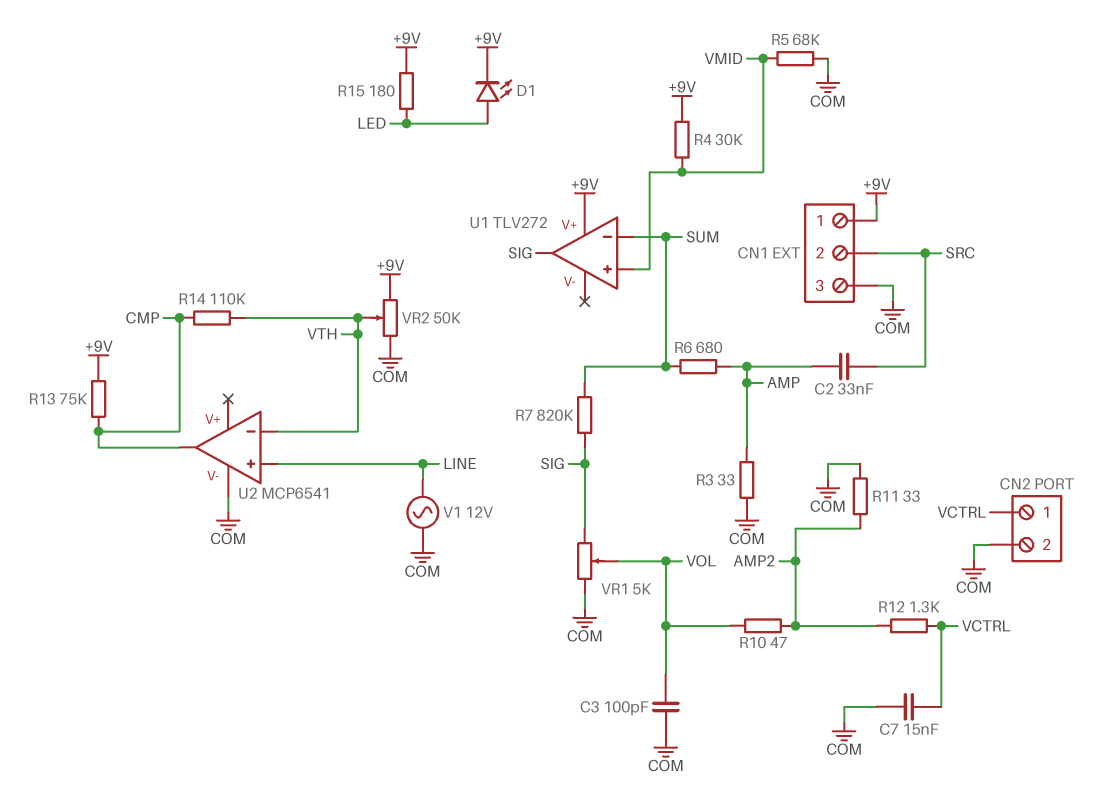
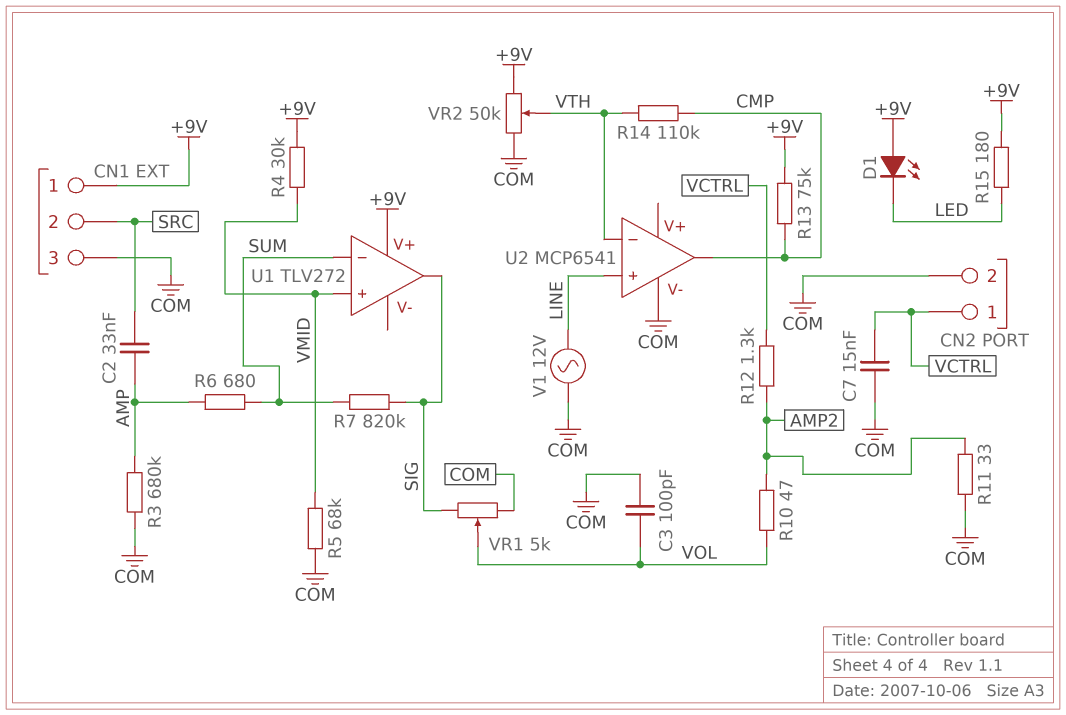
D1: LED (A LED, K +9V) -> LED (A +9V, K LED)
R3: 33 (AMP, COM) -> 680k (AMP, COM)

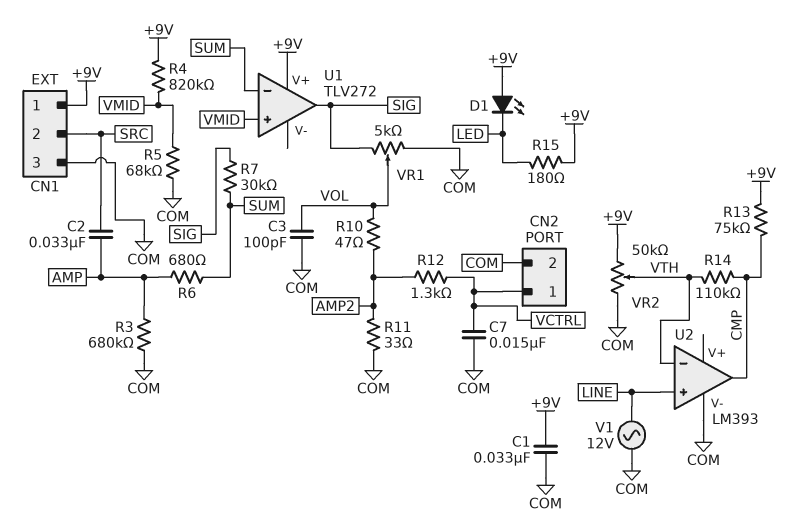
C1: none -> 33nF (+9V, COM)
R4: 30k (+9V, VMID) -> 820k (+9V, VMID)
R7: 820k (SIG, SUM) -> 30k (SIG, SUM)
U2: MCP6541 -> LM393

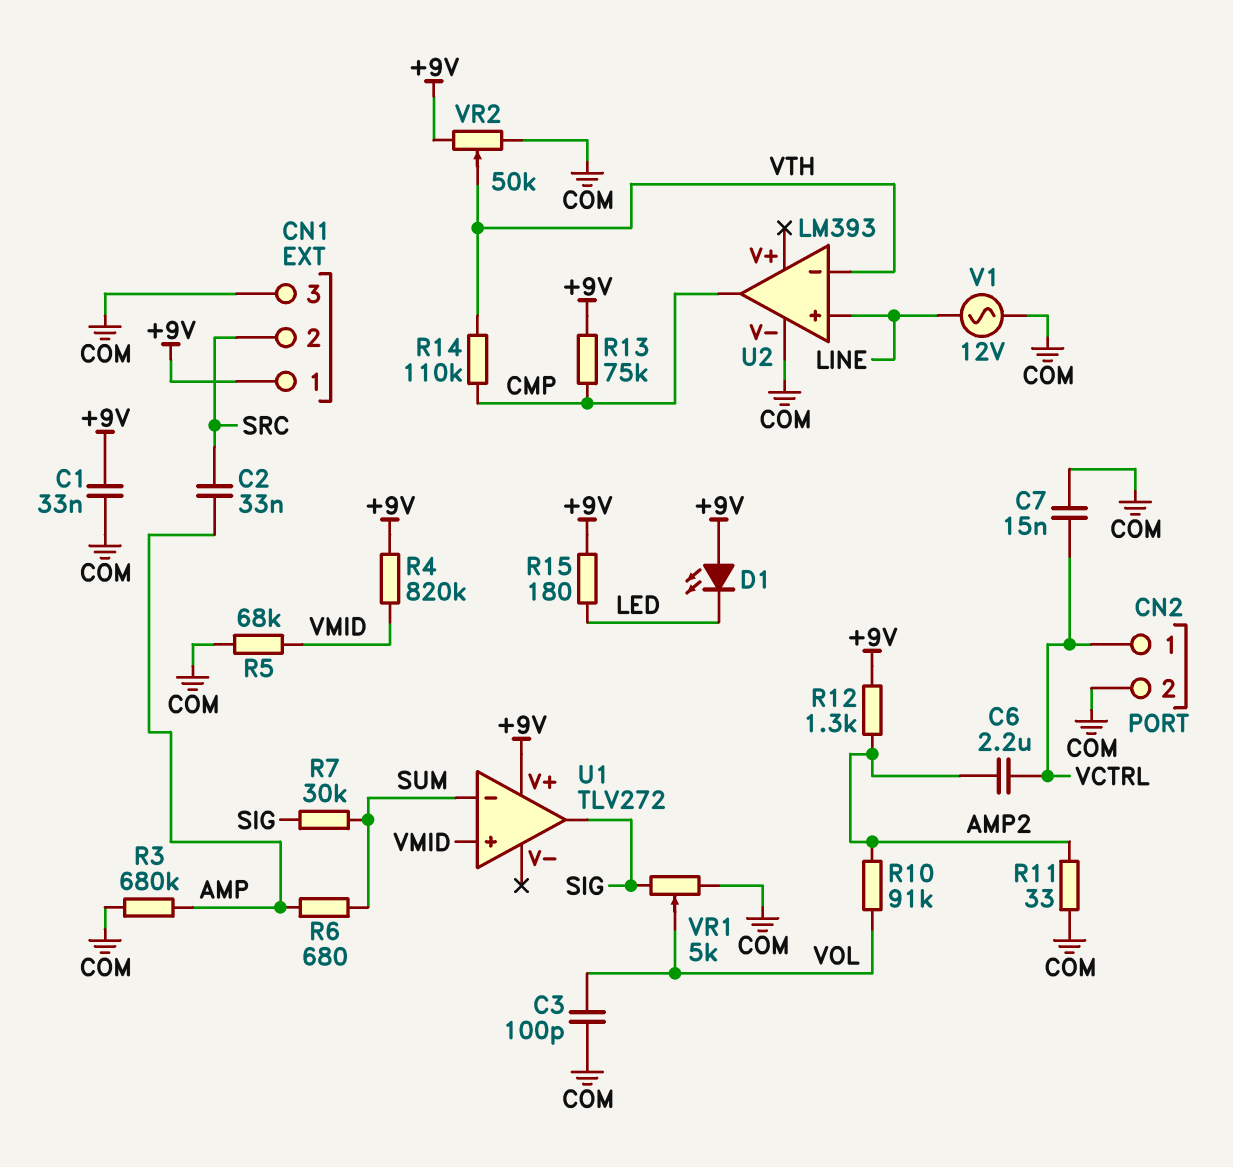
C6: none -> 2.2uF (AMP2, VCTRL)
R10: 47 (AMP2, VOL) -> 91k (AMP2, VOL)
R12: 1.3k (AMP2, VCTRL) -> 1.3k (+9V, AMP2)

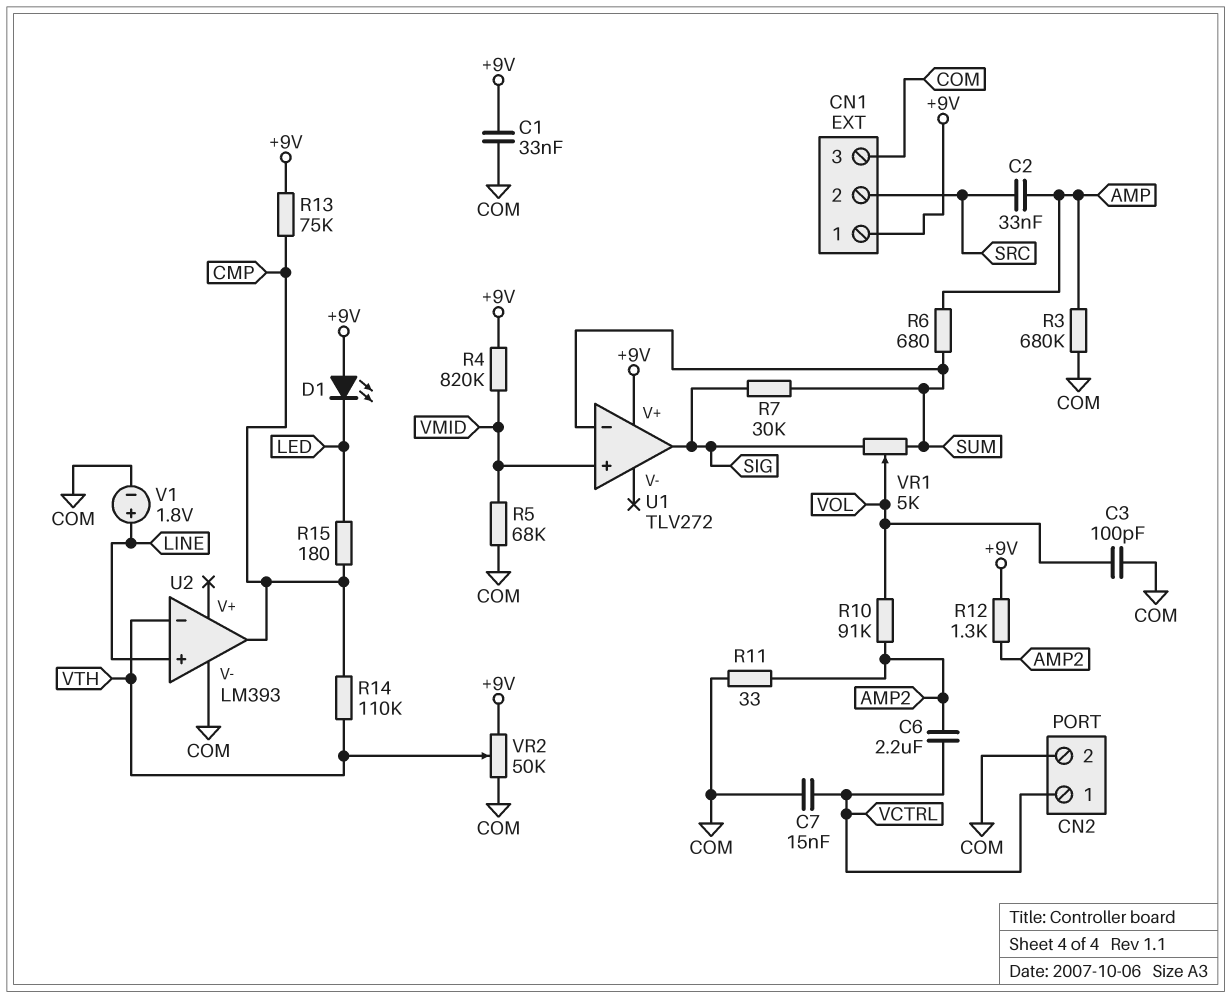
R15: 180 (+9V, LED) -> 180 (CMP, LED)
V1: AC 12V (COM, LINE) -> 1.8V (plus LINE, minus COM)
VR1: 5k (COM, SIG, wiper VOL) -> 5k (SIG, SUM, wiper VOL)

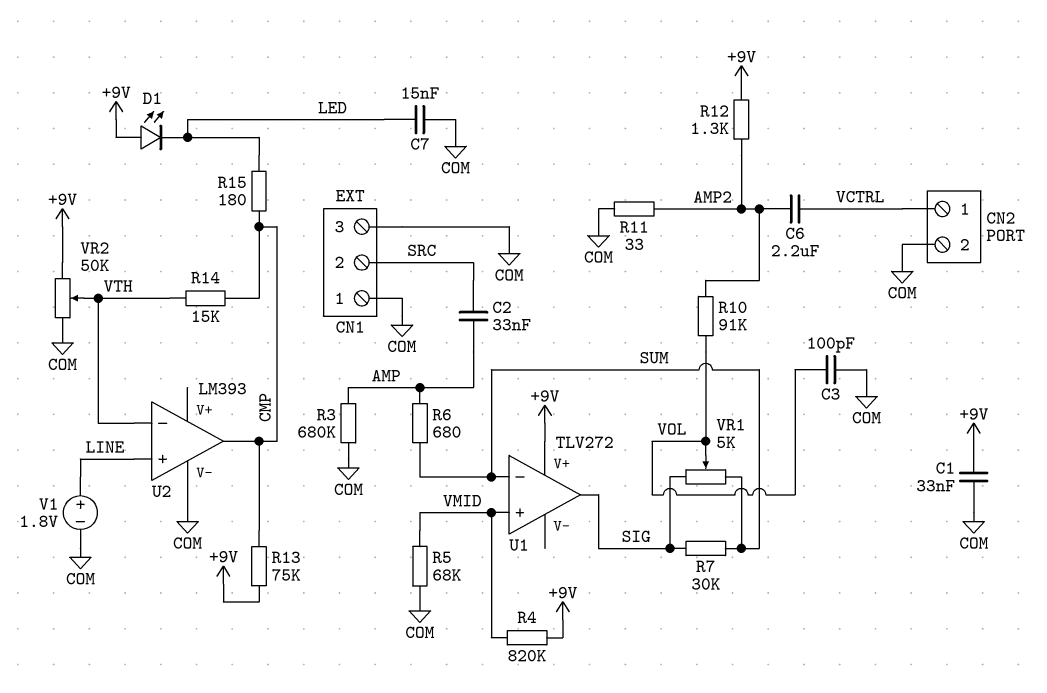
C7: 15nF (COM, VCTRL) -> 15nF (COM, LED)
CN1 pin 1: +9V -> COM
R14: 110k (CMP, VTH) -> 15k (CMP, VTH)

